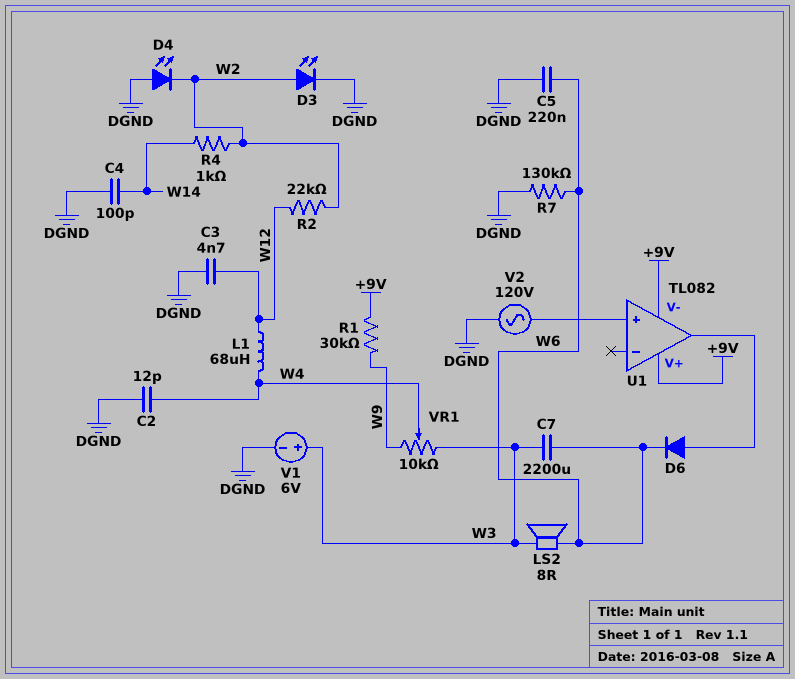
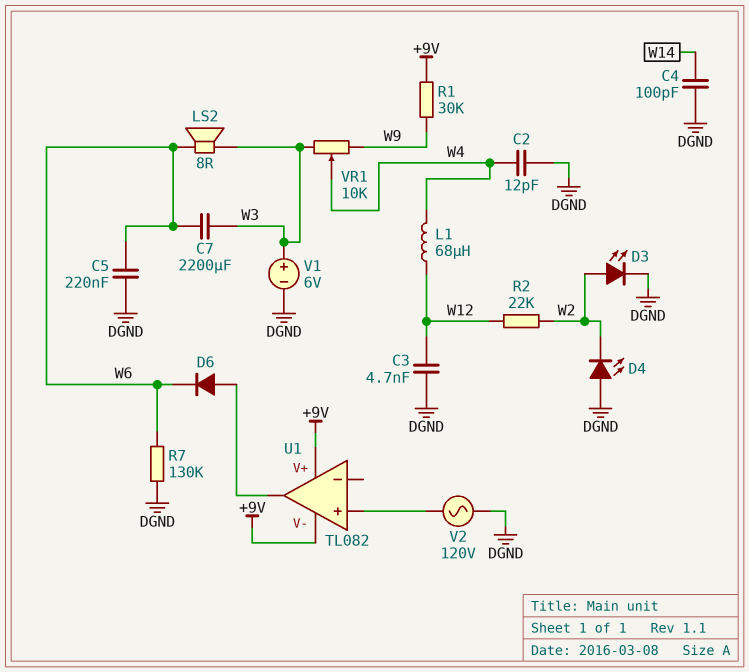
R4: 1k (W2, W14) -> none

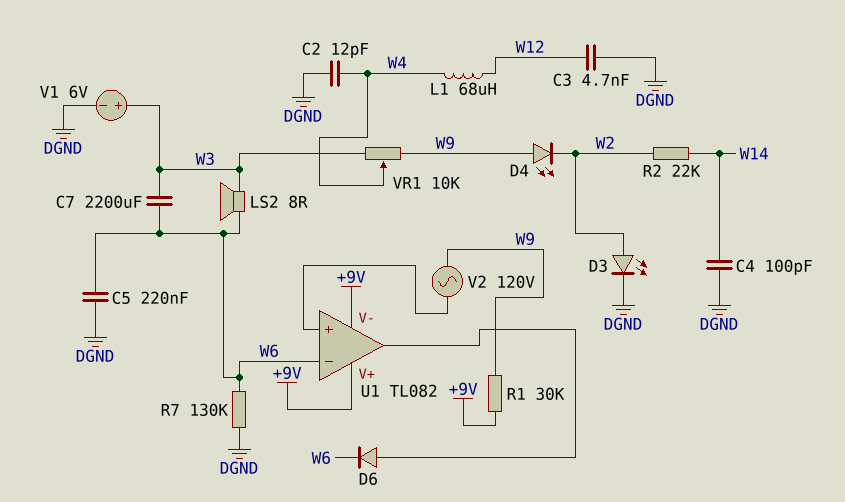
D4: LED (A DGND, K W2) -> LED (A W9, K W2)
R2: 22k (W2, W12) -> 22k (W2, W14)
U1 pin in-: none -> W6
V2: AC 120V (DGND, U1/in+) -> AC 120V (U1/in+, W9)

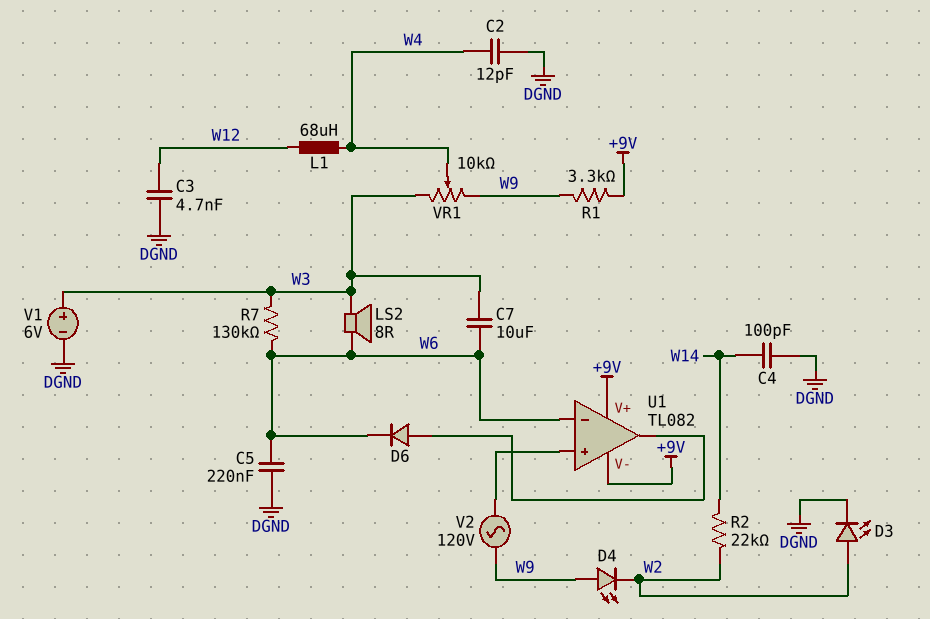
C7: 2200uF (W3, W6) -> 10uF (W3, W6)
R1: 30k (+9V, W9) -> 3.3k (+9V, W9)
R7: 130k (DGND, W6) -> 130k (W3, W6)

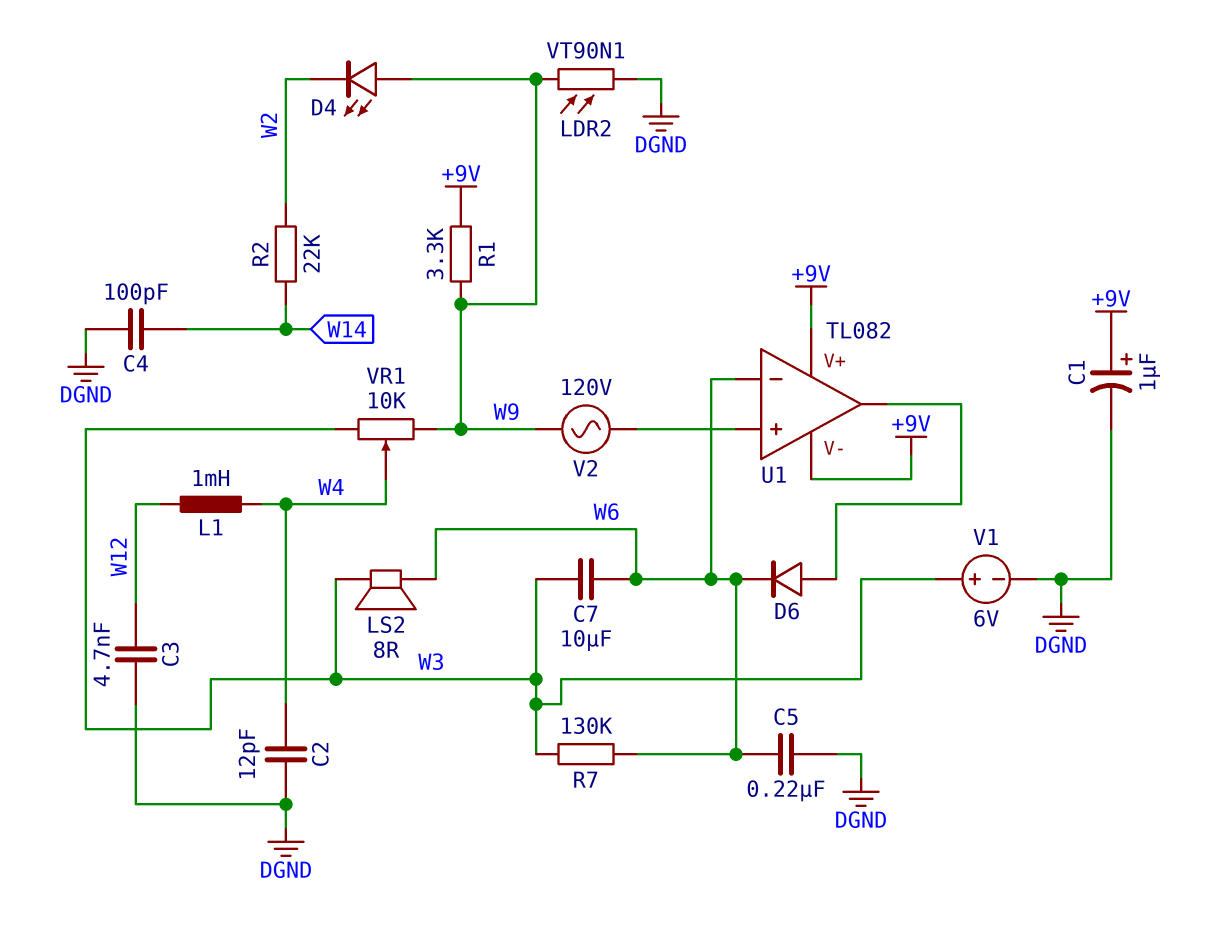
C1: none -> 1uF (plus +9V, minus DGND)
D3: LED (A W2, K DGND) -> none
L1: 68uH (W4, W12) -> 1mH (W4, W12)
LDR2: none -> VT90N1 (DGND, W9)

